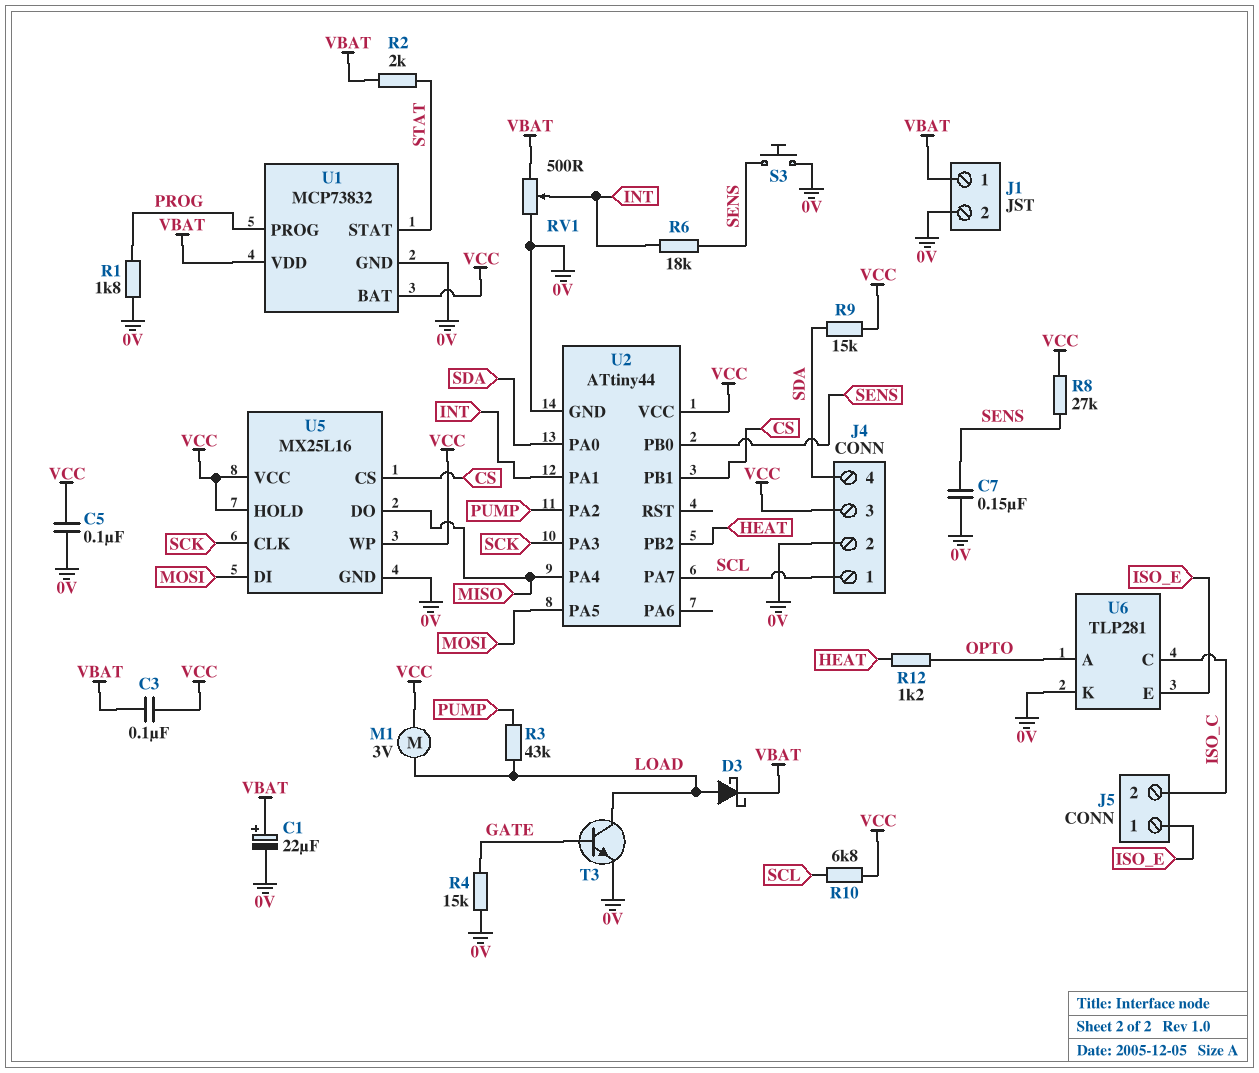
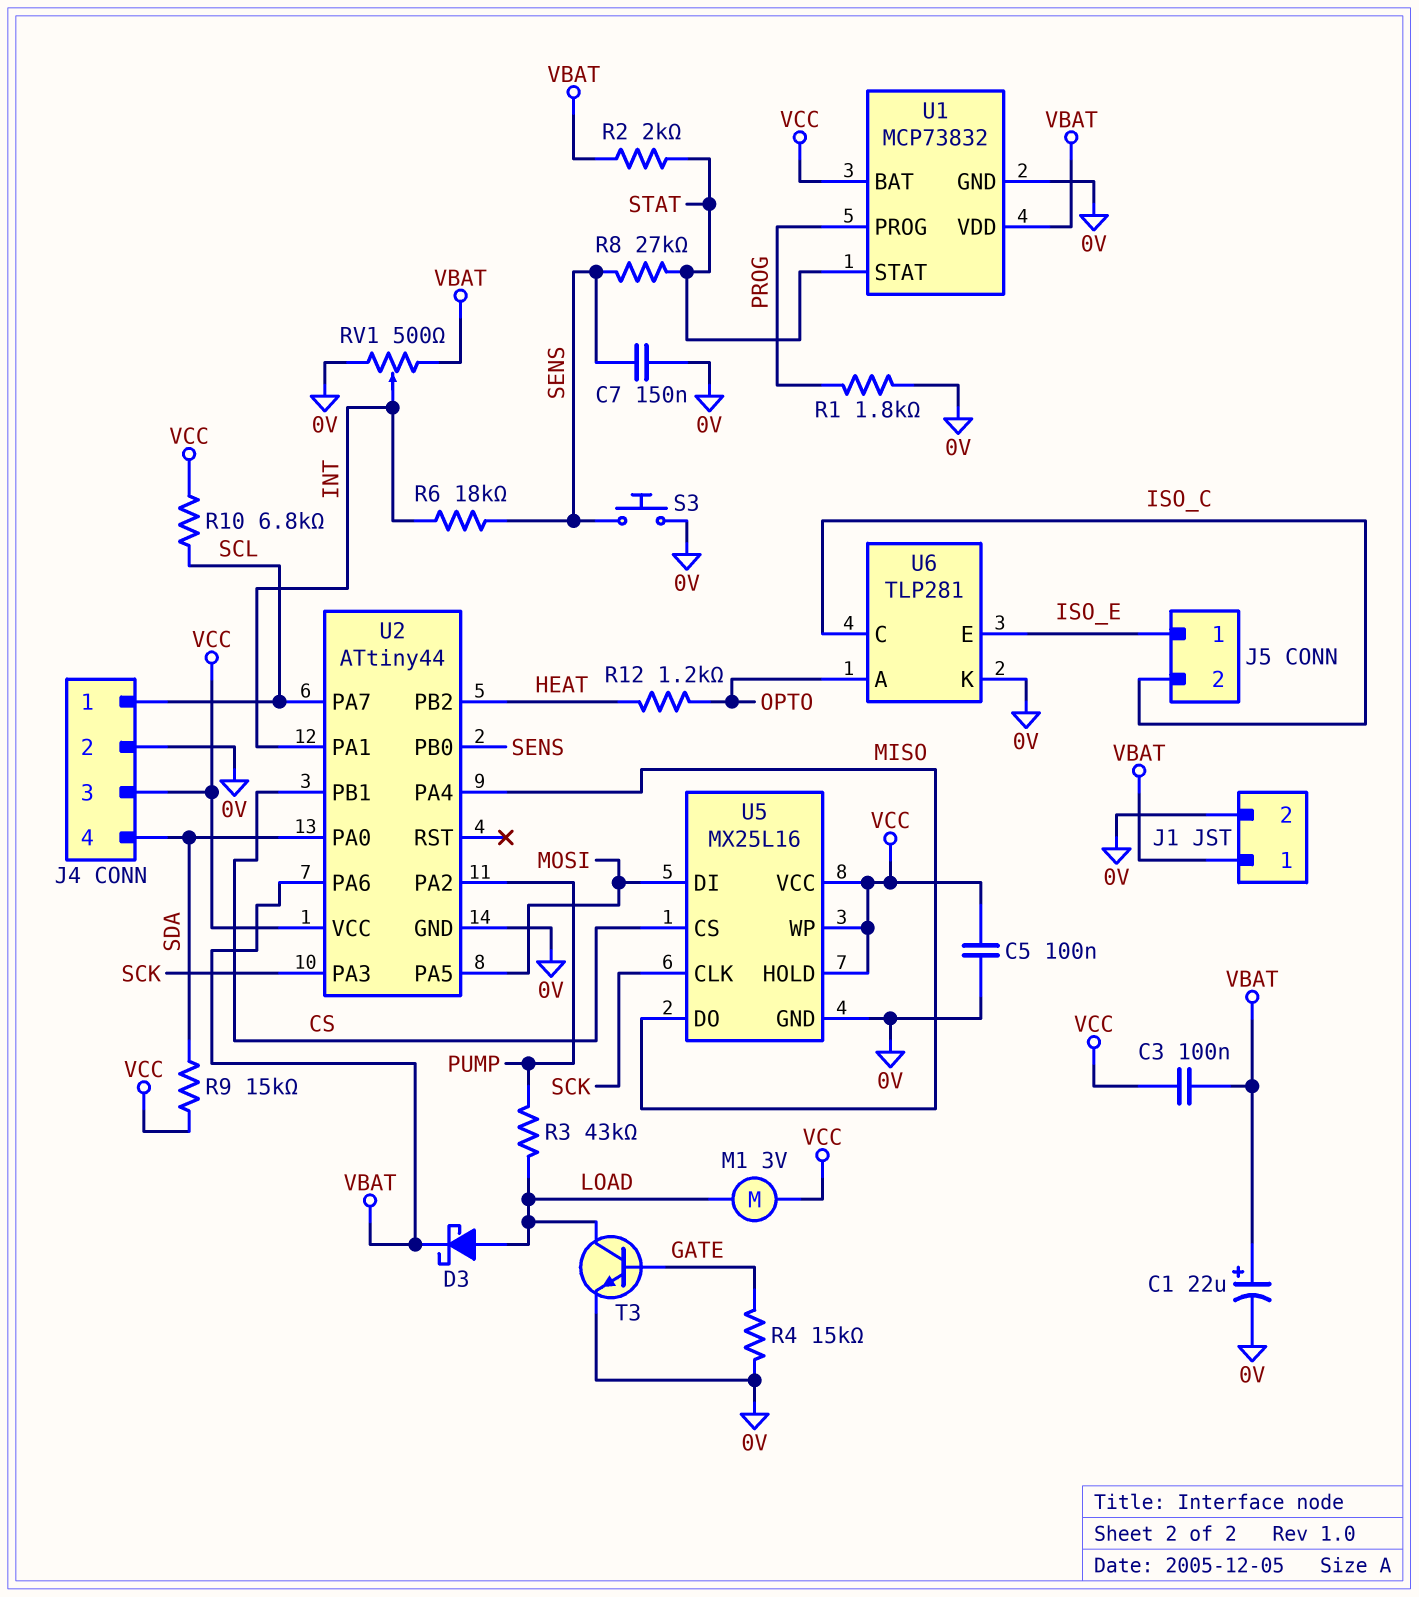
R8: 27k (SENS, VCC) -> 27k (SENS, STAT)
U2 pin PA6: none -> VBAT

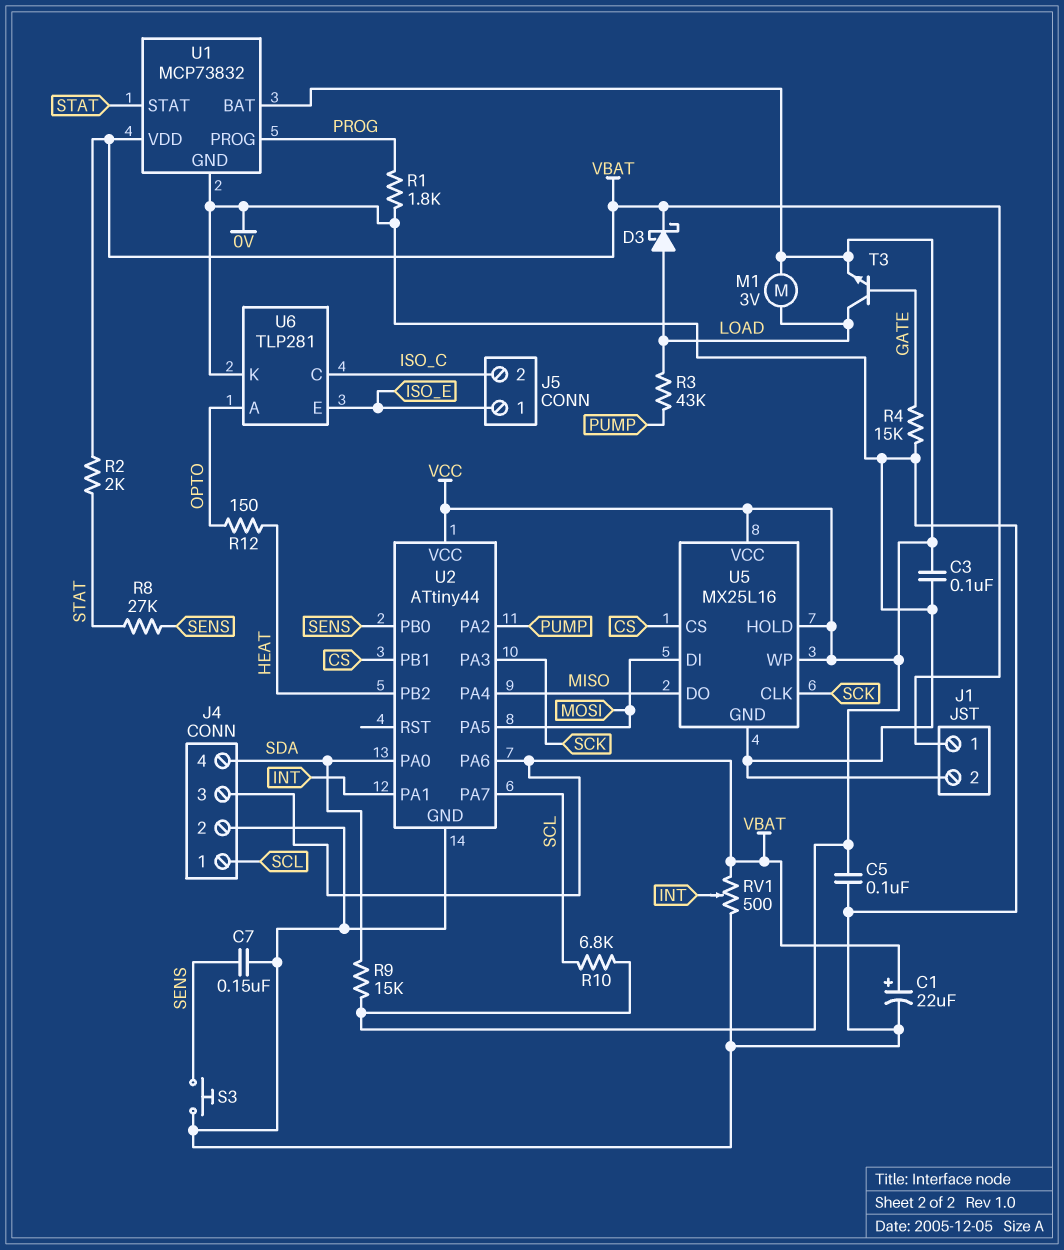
C3: 100nF (VBAT, VCC) -> 100nF (0V, VCC)
J4 pin 3: VCC -> VBAT
R6: 18k (INT, SENS) -> none
R12: 1.2k (HEAT, OPTO) -> 150 (HEAT, OPTO)
T3: NPN (B GATE, C LOAD, E 0V) -> NPN (B GATE, C LOAD, E VCC)

